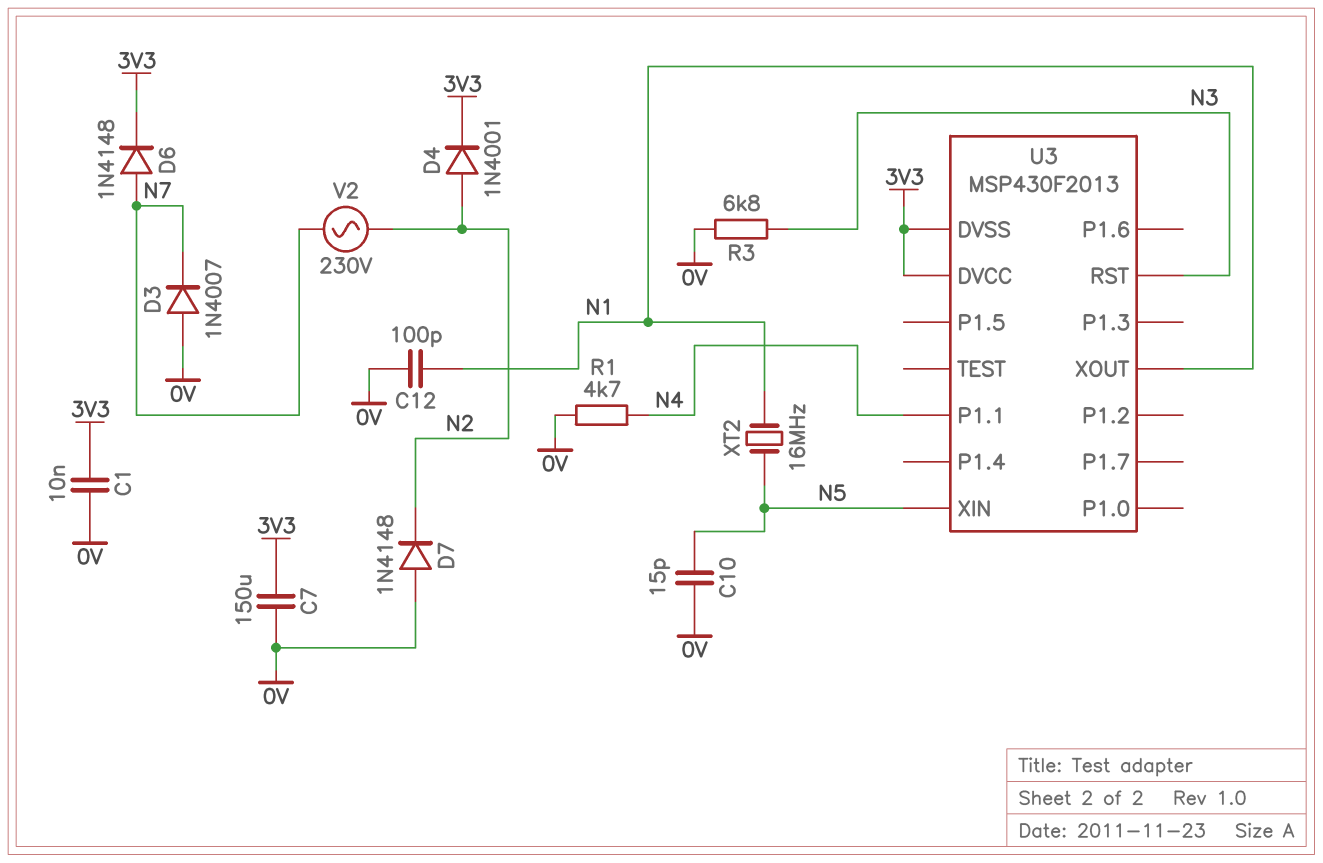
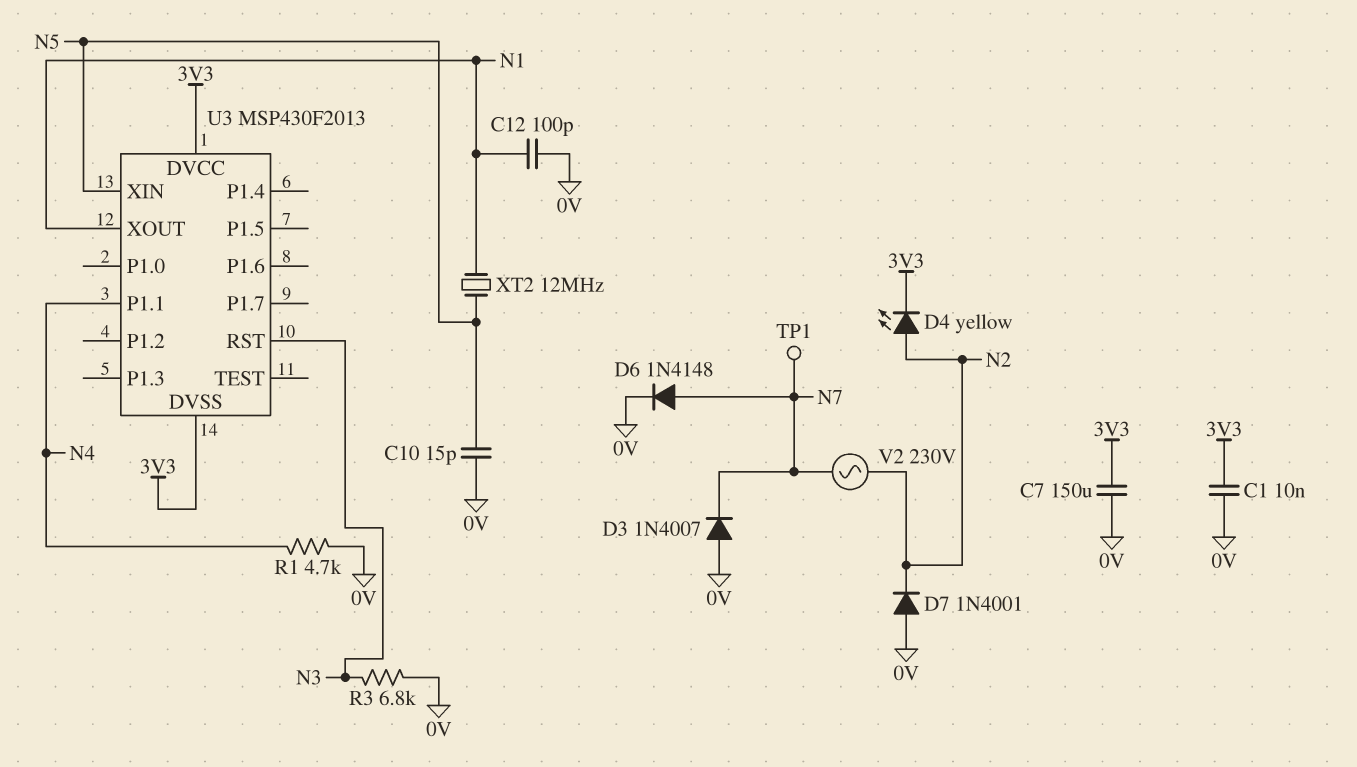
D4: diode 1N4001 (A N2, K 3V3) -> LED yellow (A N2, K 3V3)
D6: diode 1N4148 (A N7, K 3V3) -> diode 1N4148 (A N7, K 0V)
D7: diode 1N4148 (A 0V, K N2) -> diode 1N4001 (A 0V, K N2)
TP1: none -> test point (N7)
XT2: 16MHz (N1, N5) -> 12MHz (N1, N5)

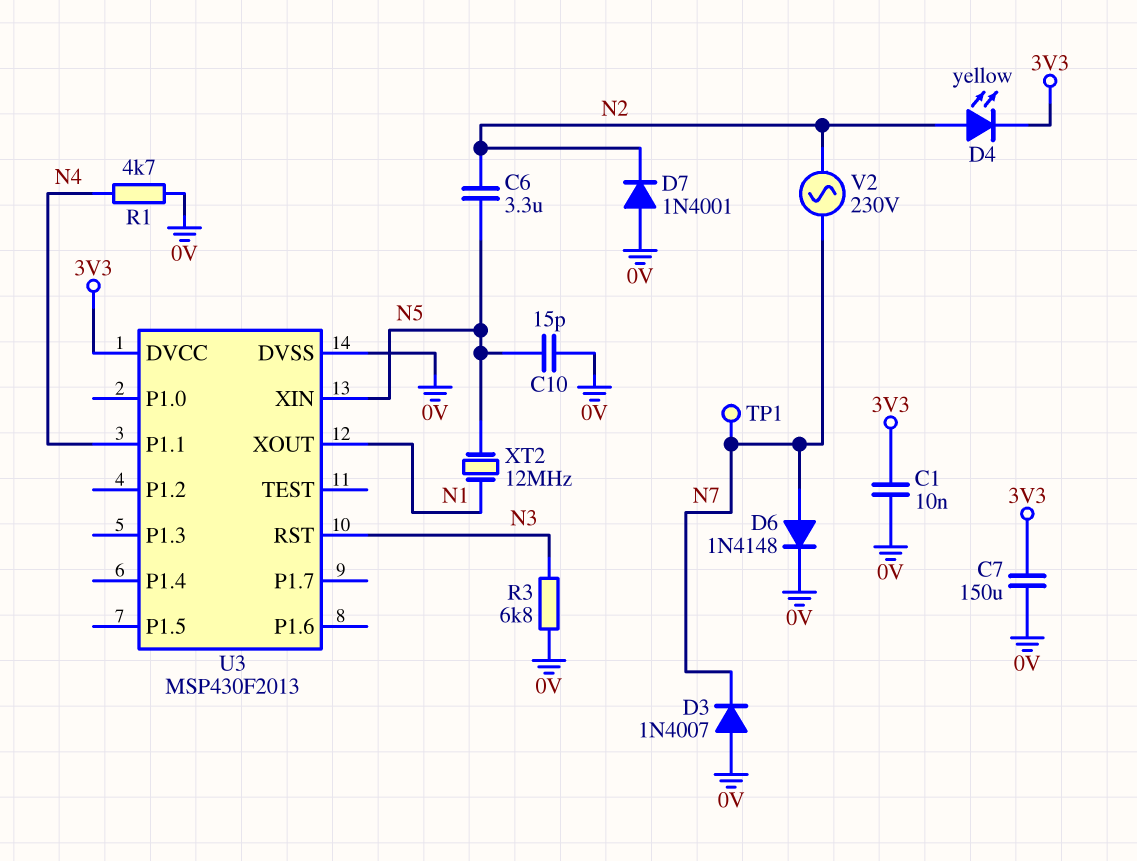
C6: none -> 3.3uF (N2, N5)
C12: 100pF (0V, N1) -> none
U3 pin DVSS: 3V3 -> 0V

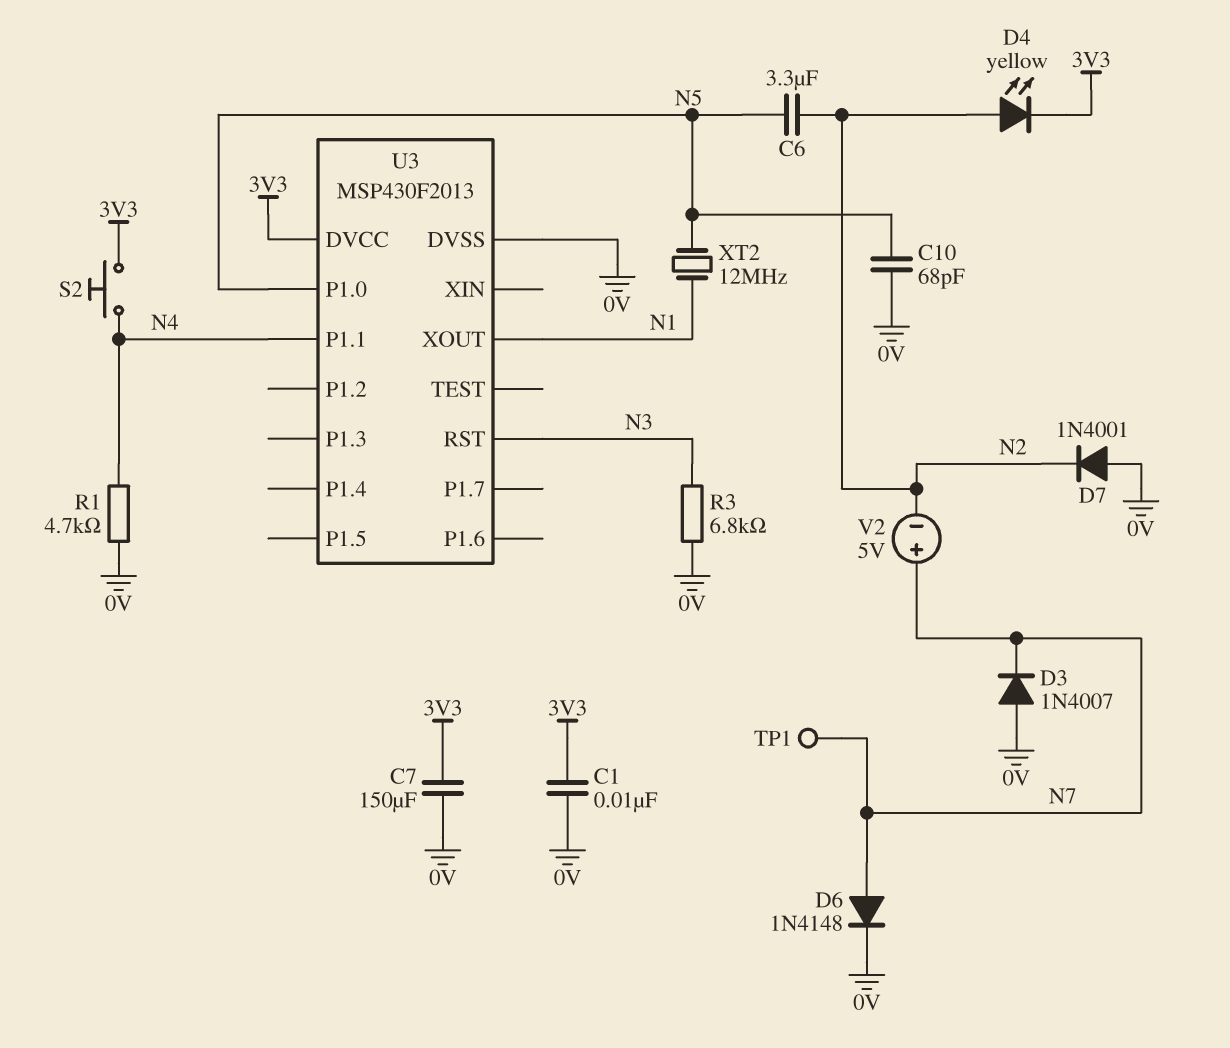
C10: 15pF (0V, N5) -> 68pF (0V, N5)
S2: none -> button (3V3, N4)
U3 pin P1.0: none -> N5
U3 pin XIN: N5 -> none
V2: AC 230V (N2, N7) -> 5V (plus N7, minus N2)

